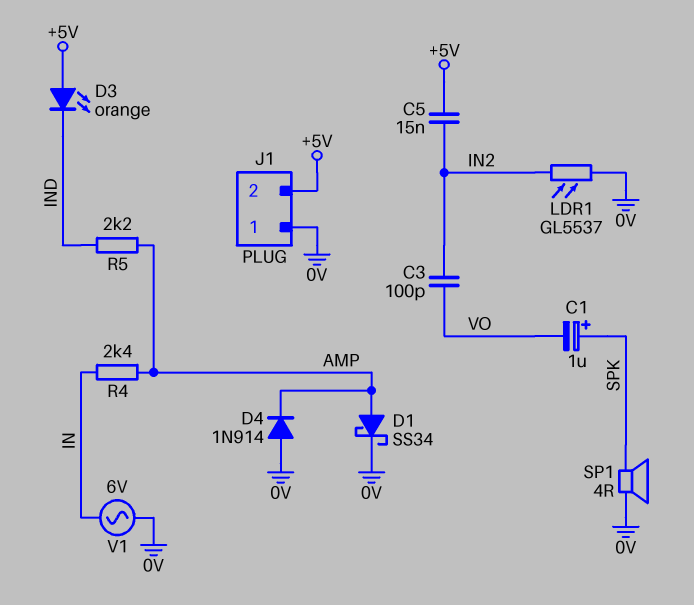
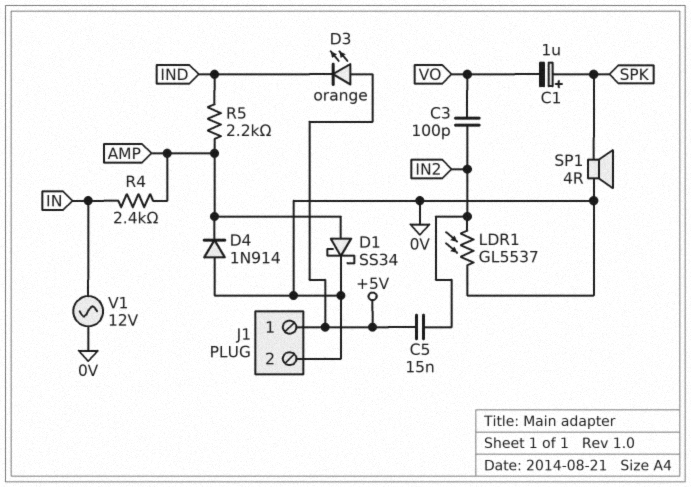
J1 pin 1: 0V -> +5V
J1 pin 2: +5V -> 0V
V1: AC 6V (0V, IN) -> AC 12V (0V, IN)

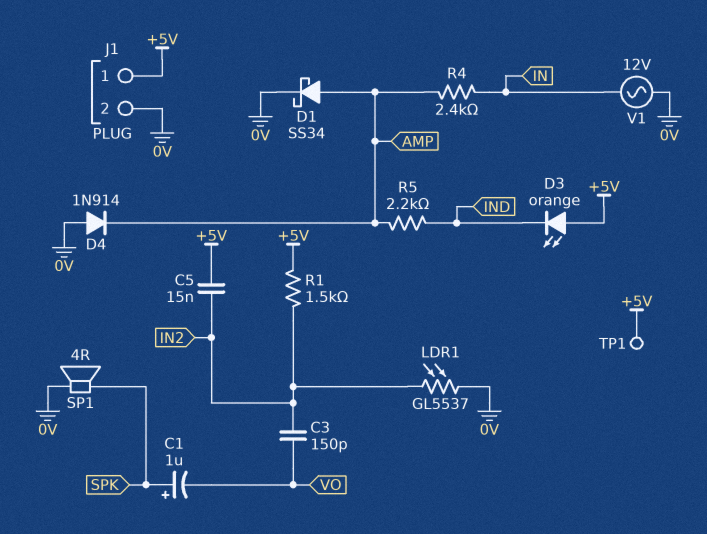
C3: 100pF (IN2, VO) -> 150pF (IN2, VO)
R1: none -> 1.5k (+5V, IN2)
TP1: none -> test point (+5V)

